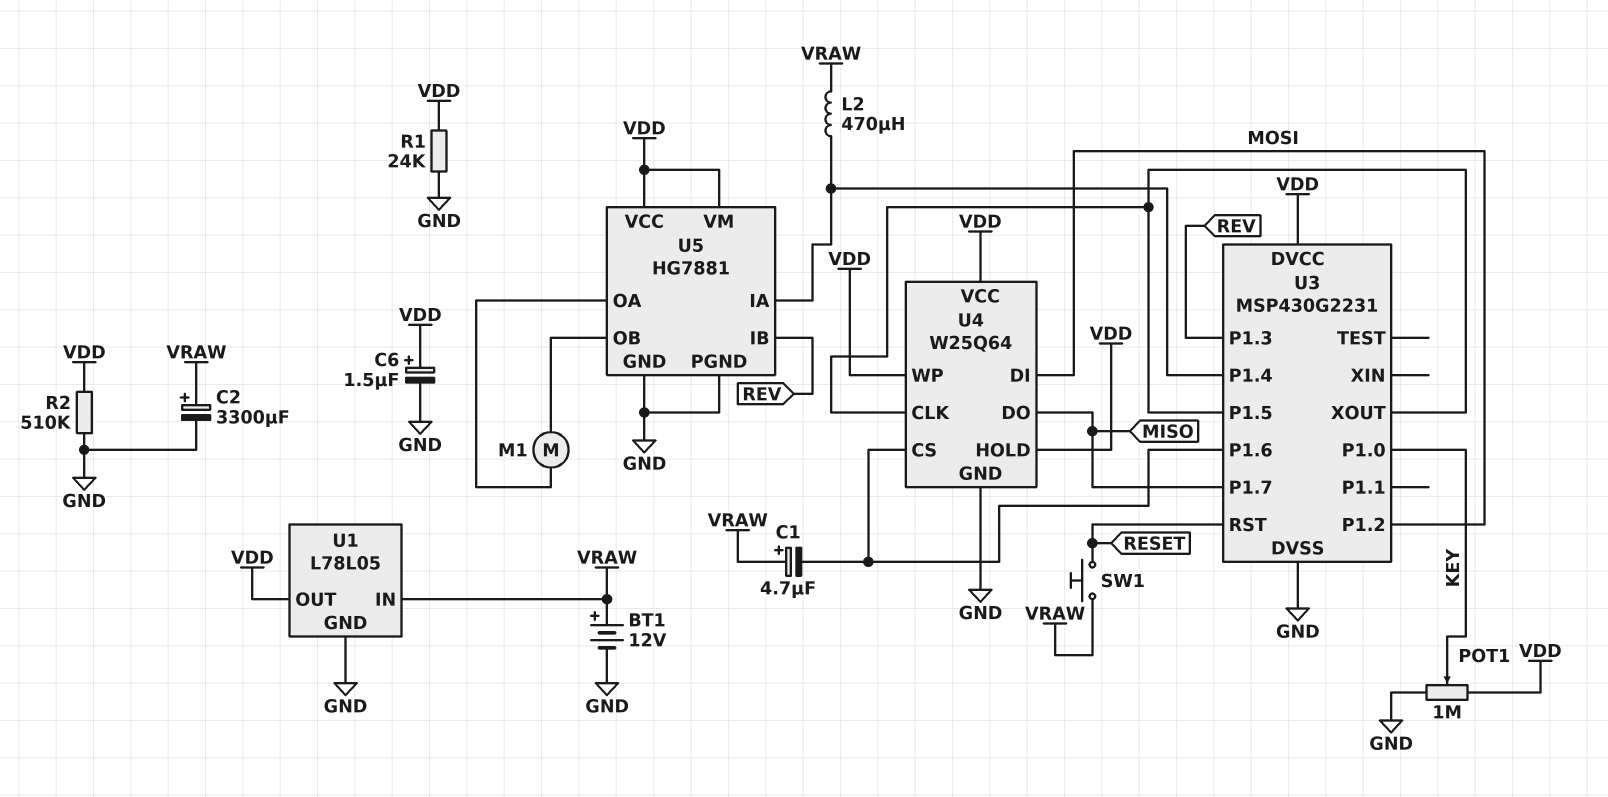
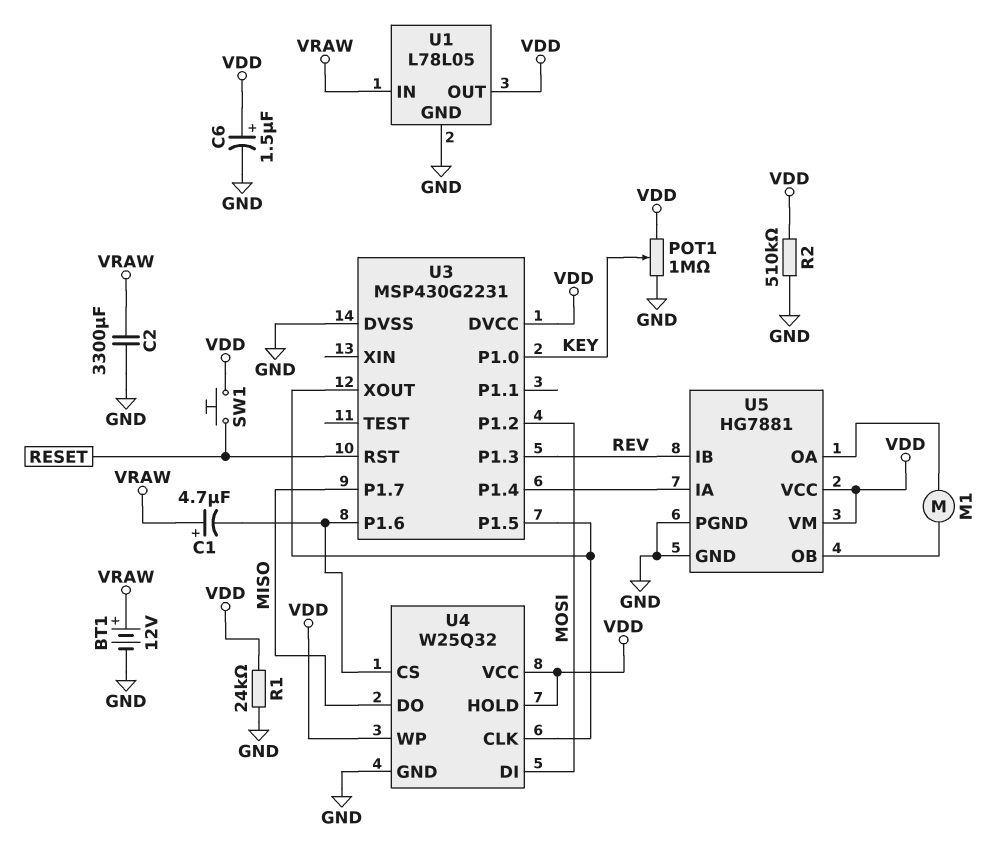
C2: 3300uF (plus VRAW, minus GND) -> 3300uF (GND, VRAW)
L2: 470uH (U3/P1.4, VRAW) -> none
SW1: button (RESET, VRAW) -> button (RESET, VDD)
U4: W25Q64 -> W25Q32

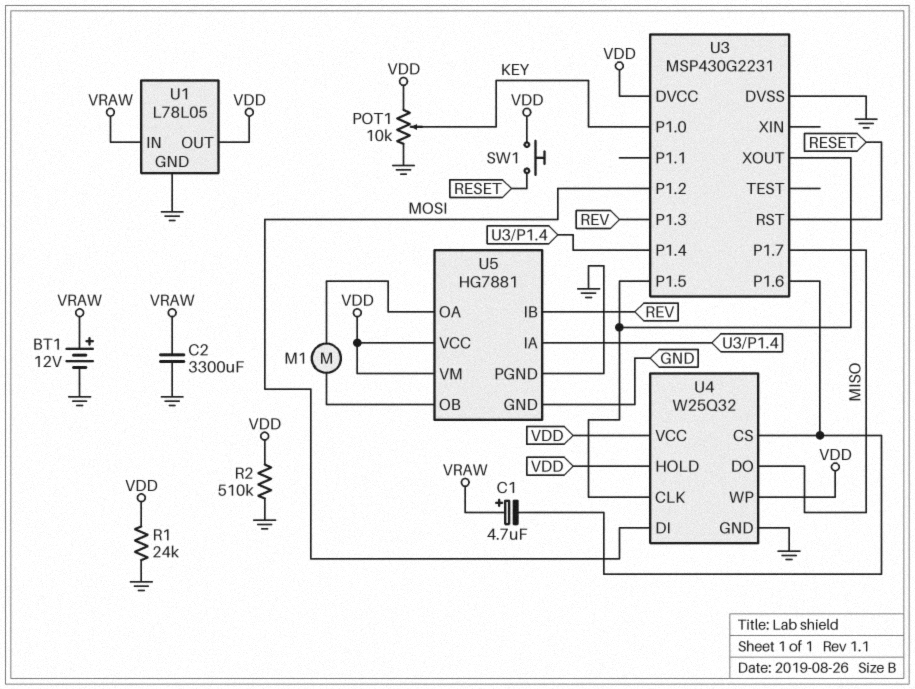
C6: 1.5uF (plus VDD, minus GND) -> none
POT1: 1M (GND, VDD, wiper KEY) -> 10k (GND, VDD, wiper KEY)

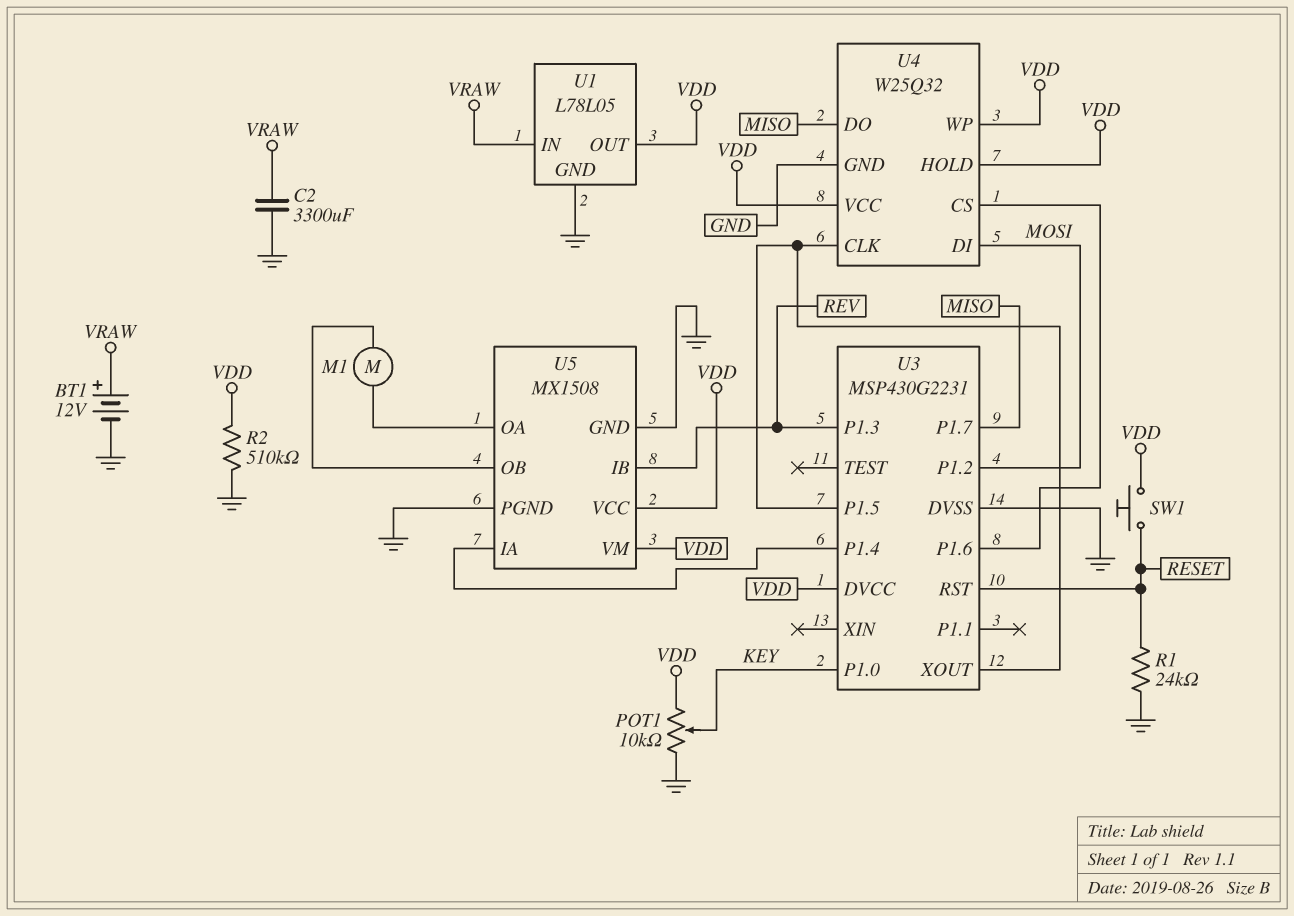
C1: 4.7uF (plus VRAW, minus U3/P1.6) -> none
R1: 24k (GND, VDD) -> 24k (GND, RESET)
U5: HG7881 -> MX1508

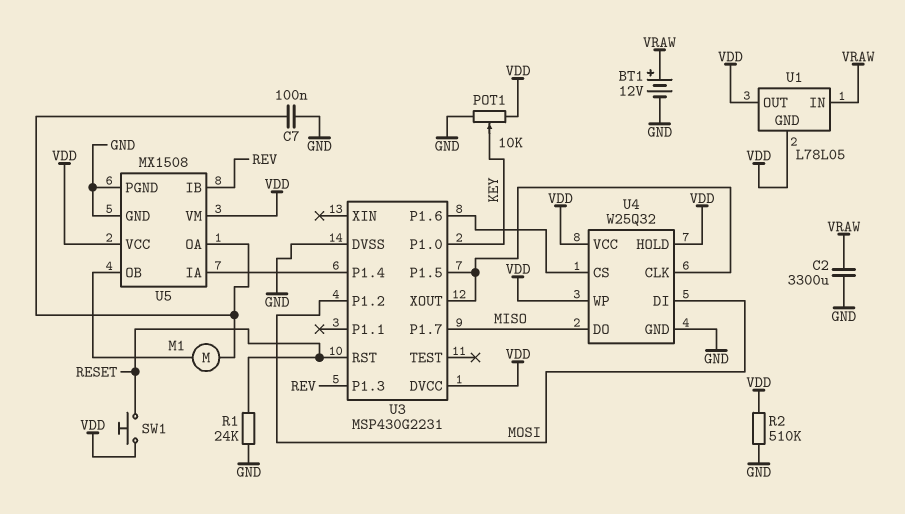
C7: none -> 100nF (GND, U5/OA)
U1 pin GND: GND -> VDD

